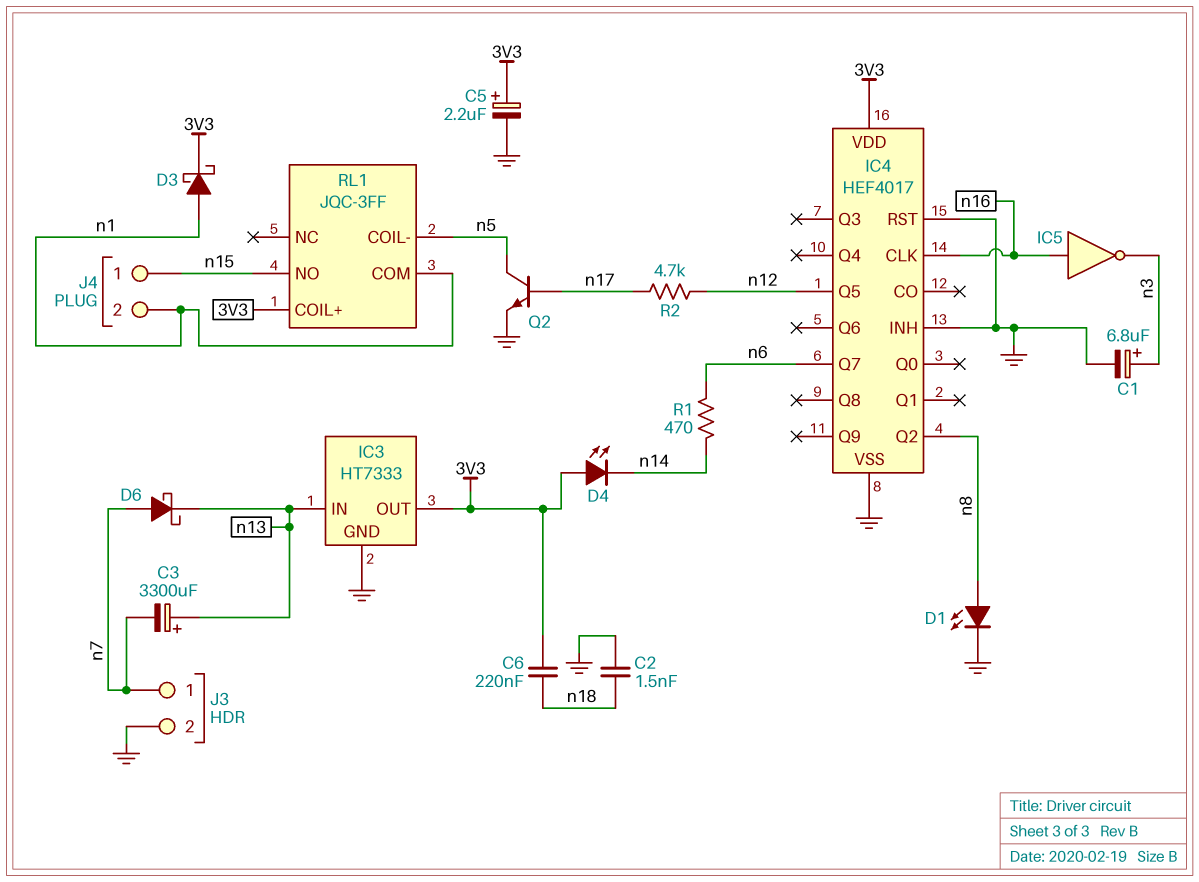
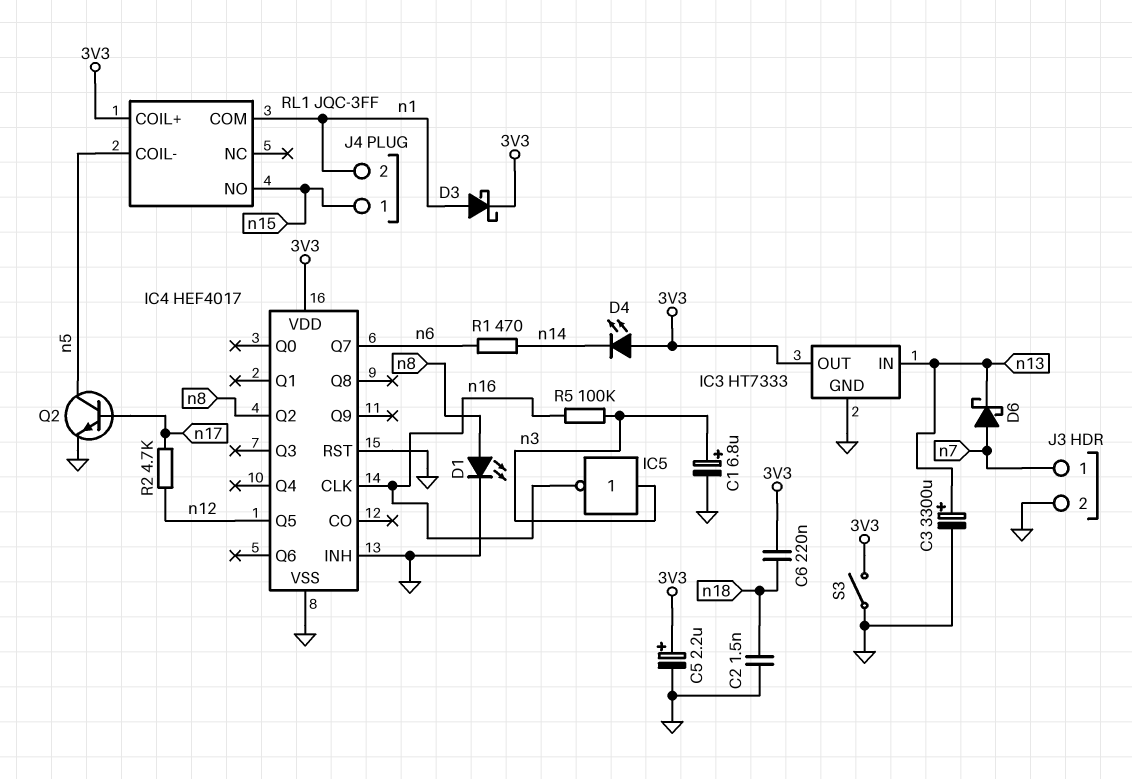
C3: 3300uF (plus n13, minus n7) -> 3300uF (plus n13, minus GND)
IC5: NOT (in n16, out n3) -> NOT (in n3, out n16)
R5: none -> 100k (n3, n16)
S3: none -> switch (3V3, GND)

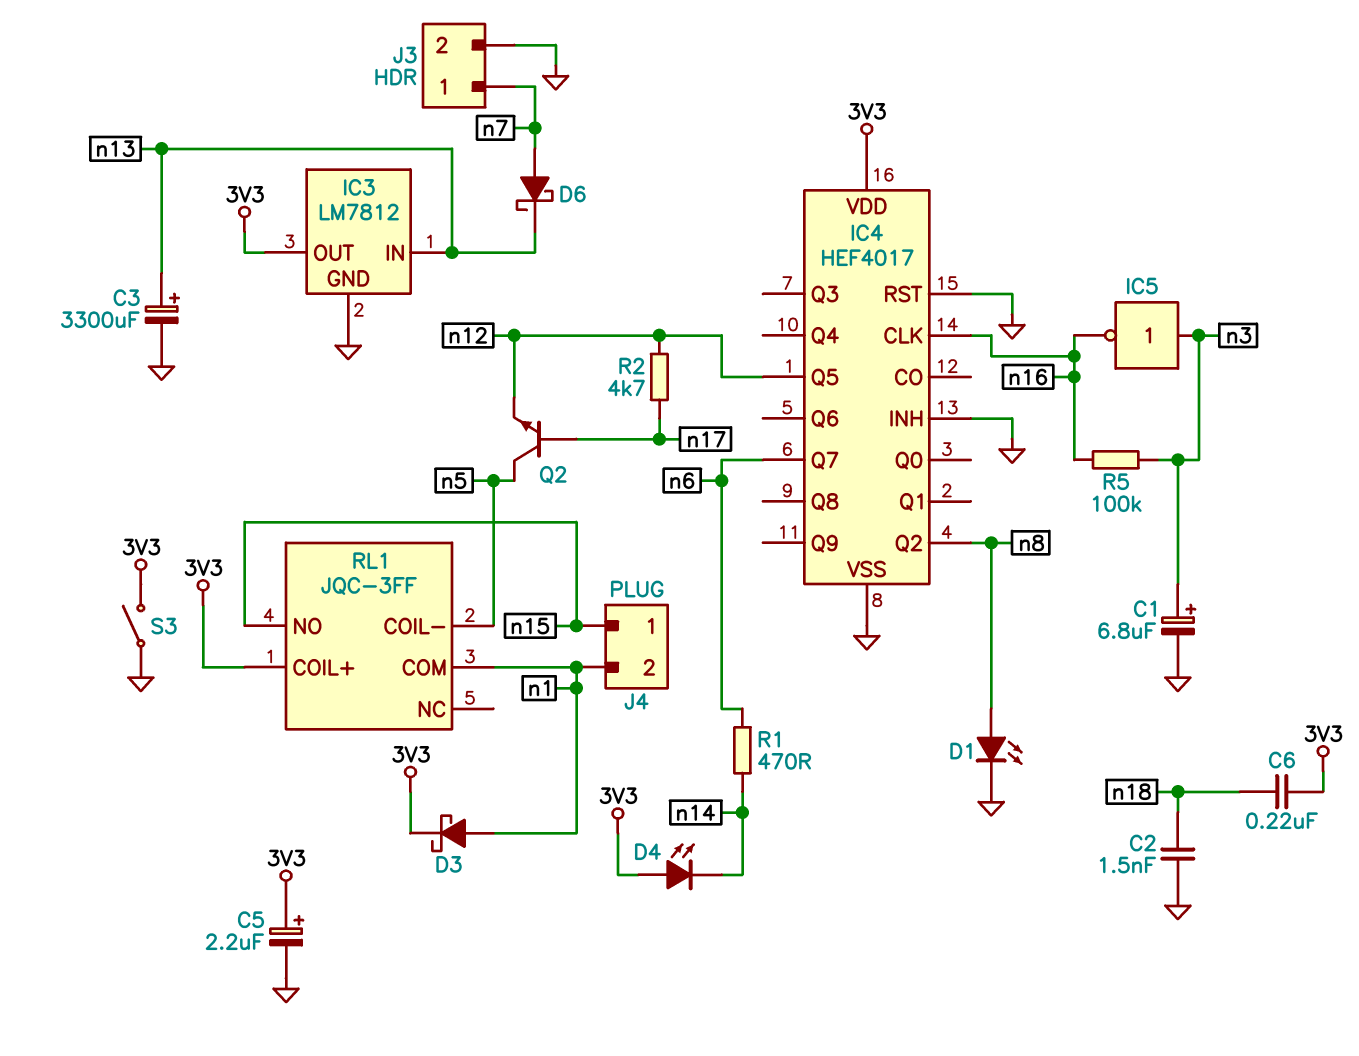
IC3: HT7333 -> LM7812
Q2: NPN (B n17, C n5, E GND) -> NPN (B n17, C n5, E n12)

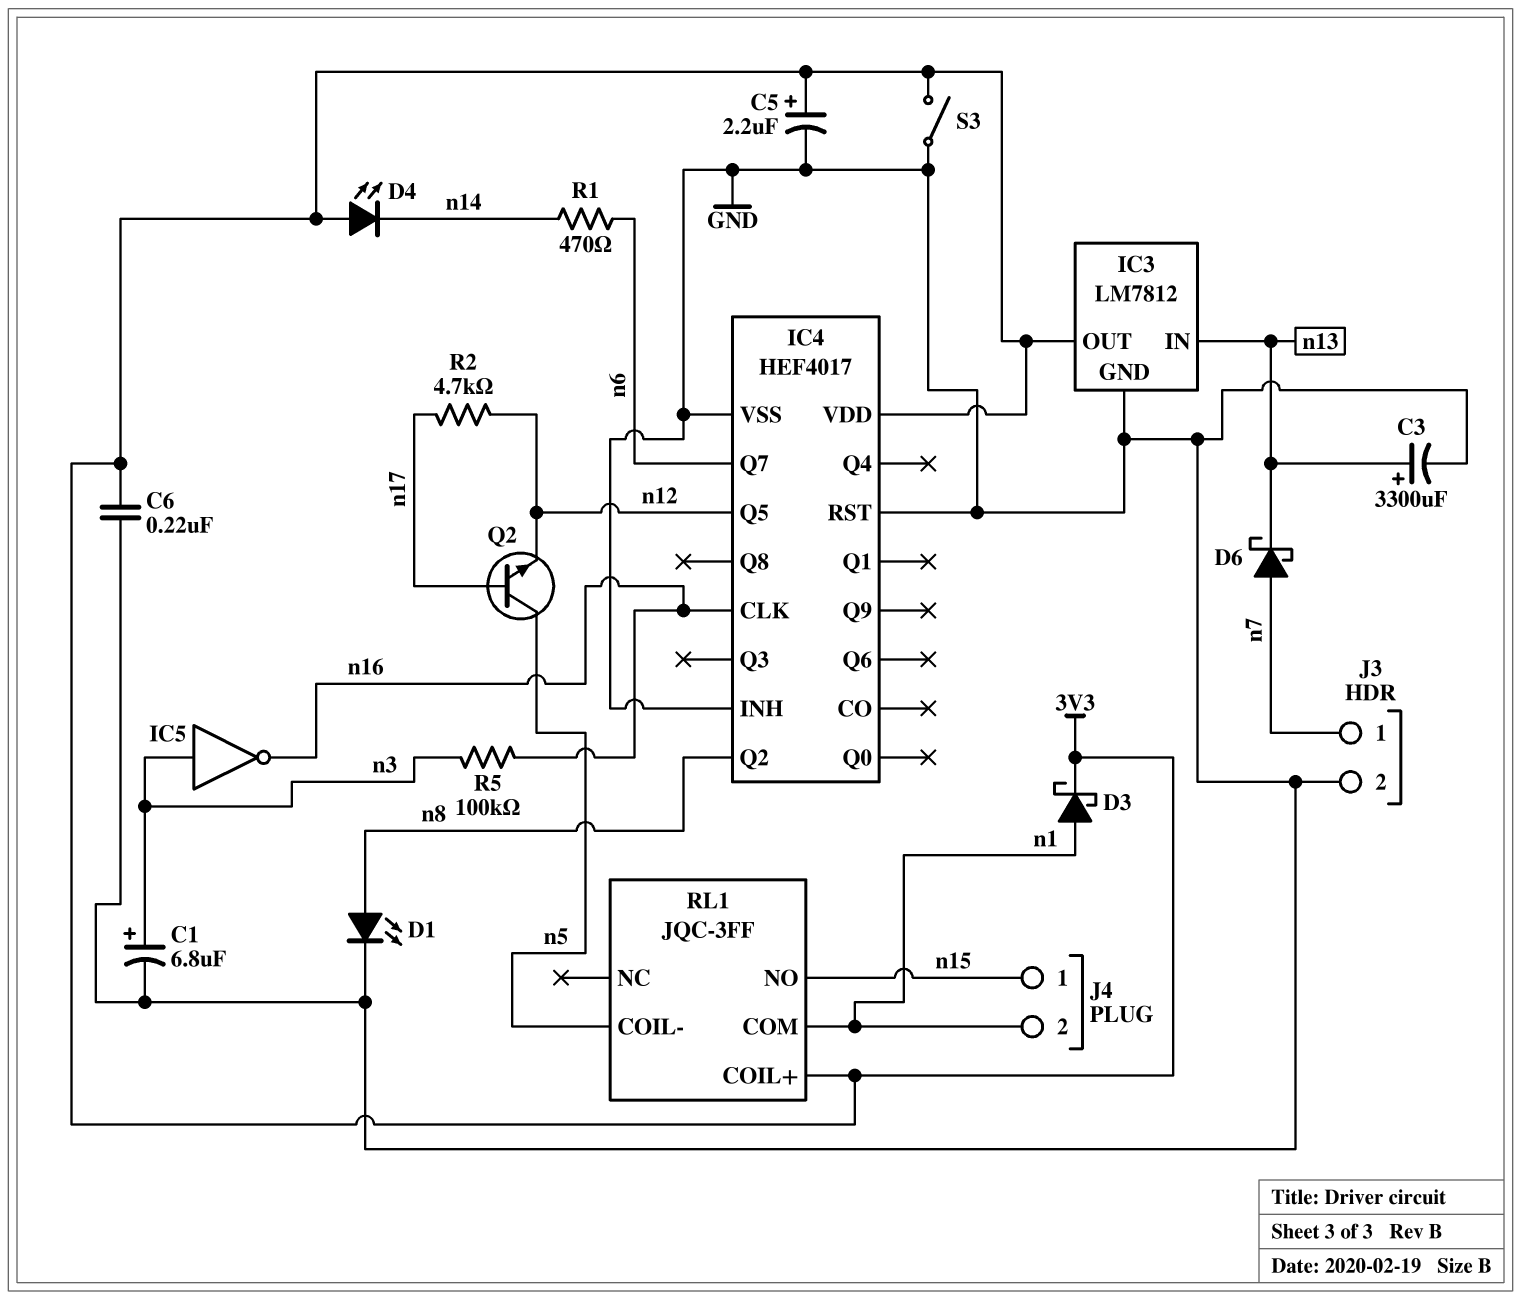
C2: 1.5nF (GND, n18) -> none
C6: 220nF (3V3, n18) -> 220nF (3V3, GND)

